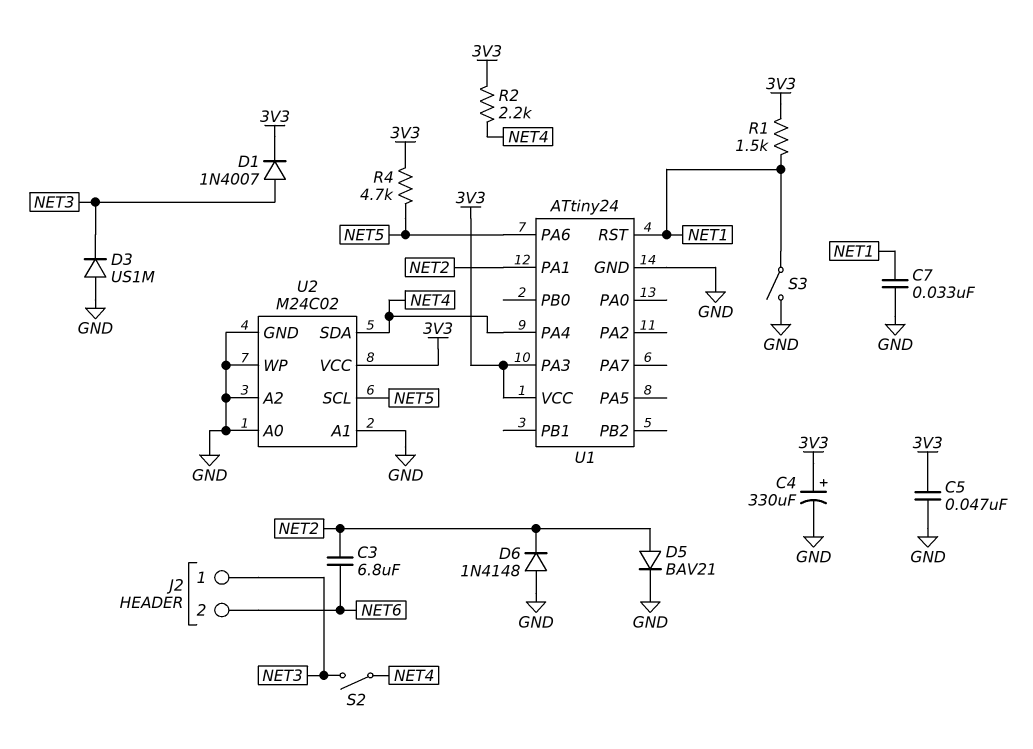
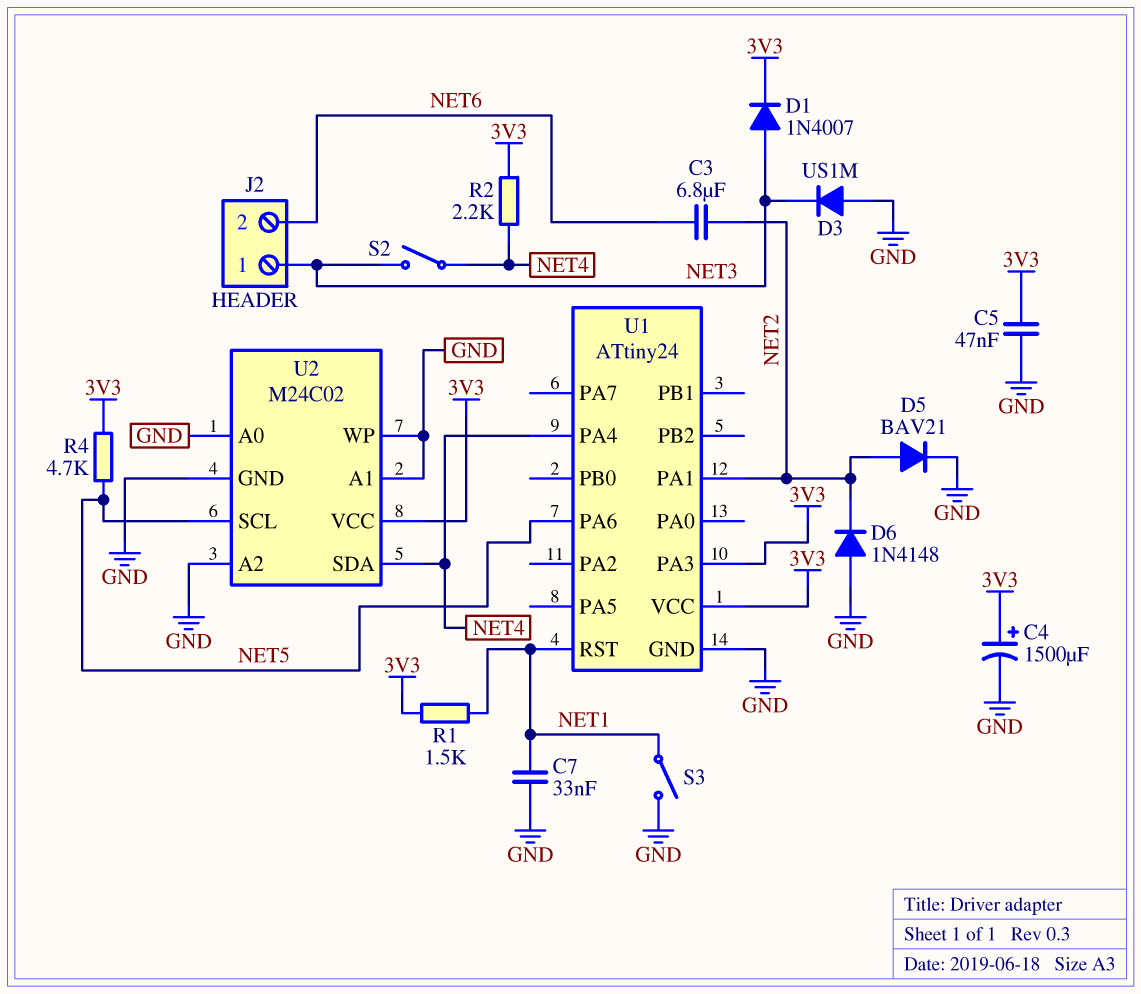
C4: 330uF (plus 3V3, minus GND) -> 1500uF (plus 3V3, minus GND)

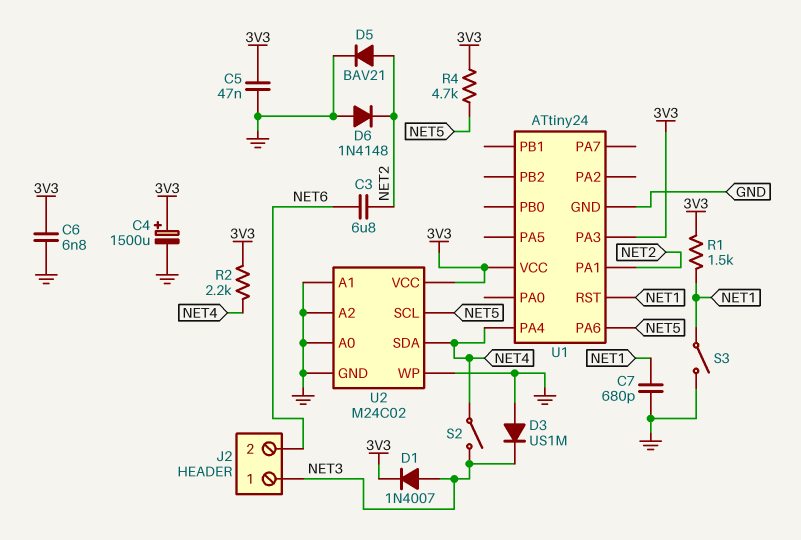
C6: none -> 6.8nF (3V3, GND)
C7: 33nF (GND, NET1) -> 680pF (GND, NET1)

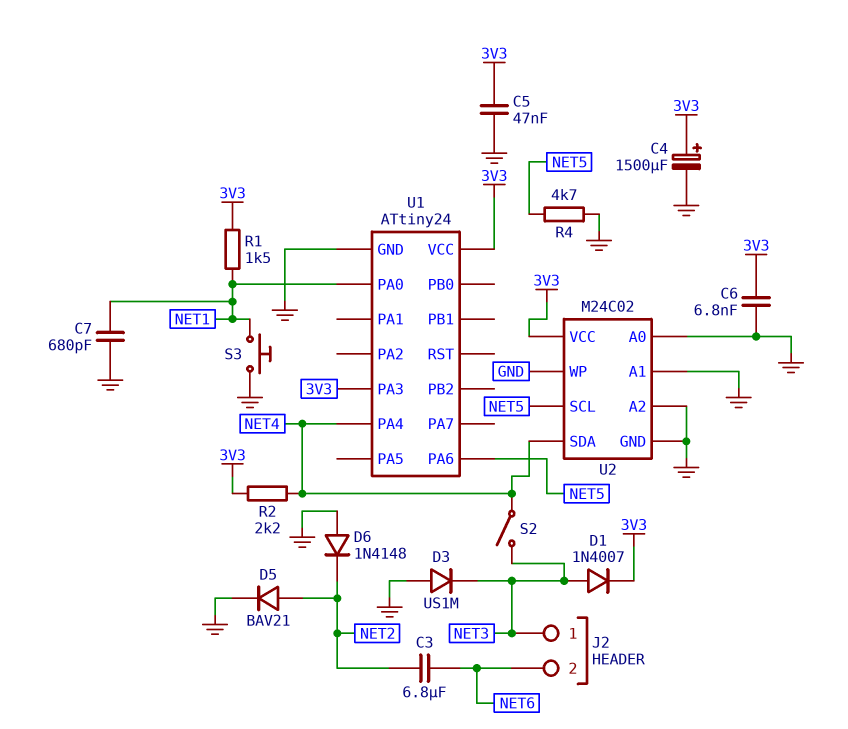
R4: 4.7k (3V3, NET5) -> 4.7k (GND, NET5)
S3: switch (GND, NET1) -> button (GND, NET1)
U1 pin PA0: none -> NET1
U1 pin PA1: NET2 -> none
U1 pin RST: NET1 -> none

